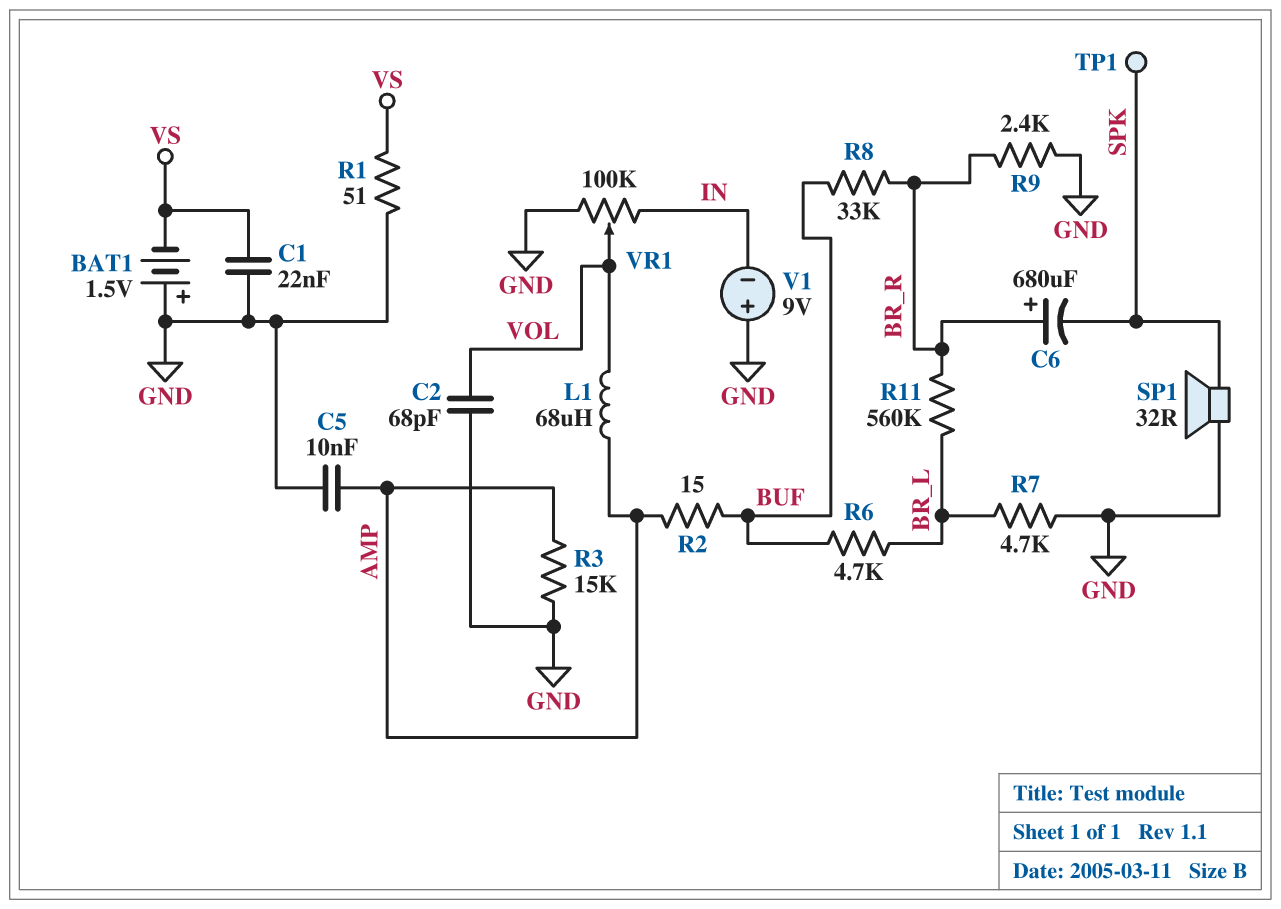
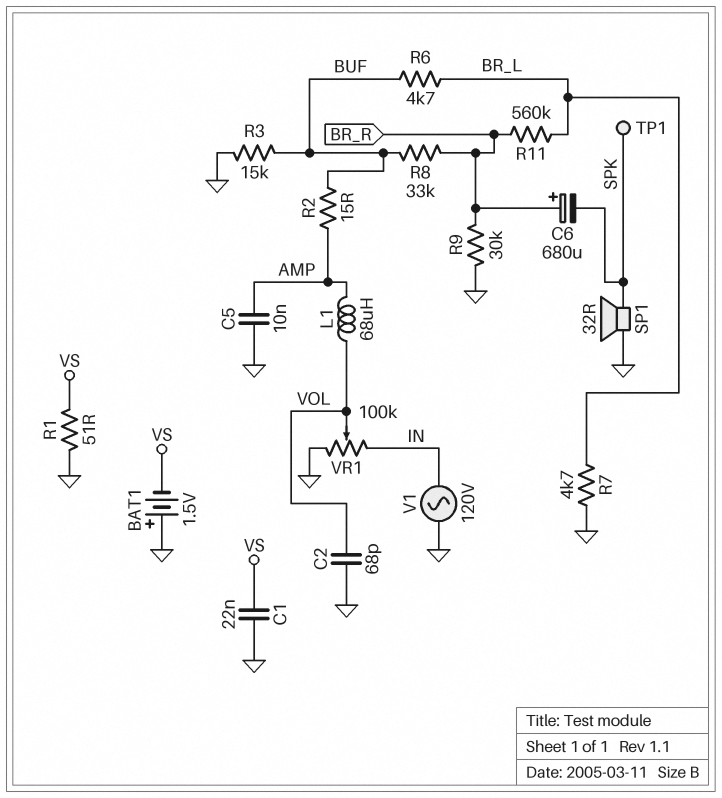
R3: 15k (AMP, GND) -> 15k (BUF, GND)
R9: 2.4k (BR_R, GND) -> 30k (BR_R, GND)
V1: 9V (plus GND, minus IN) -> AC 120V (GND, IN)

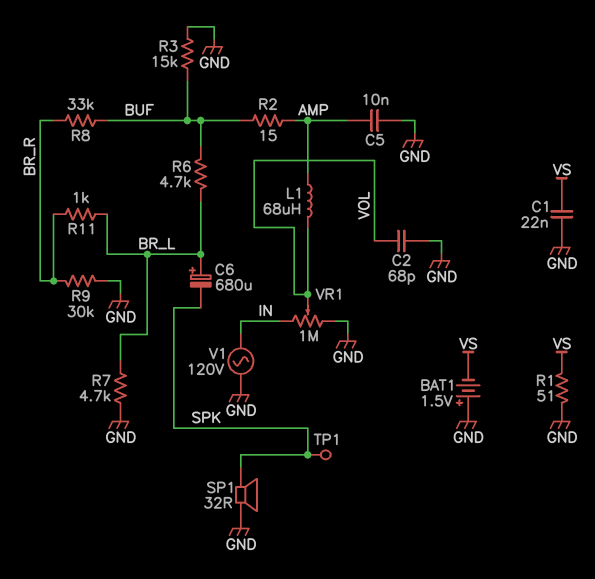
C6: 680uF (plus BR_R, minus SPK) -> 680uF (plus BR_L, minus SPK)
R11: 560k (BR_L, BR_R) -> 1k (BR_L, BR_R)
VR1: 100k (GND, IN, wiper VOL) -> 1M (GND, IN, wiper VOL)

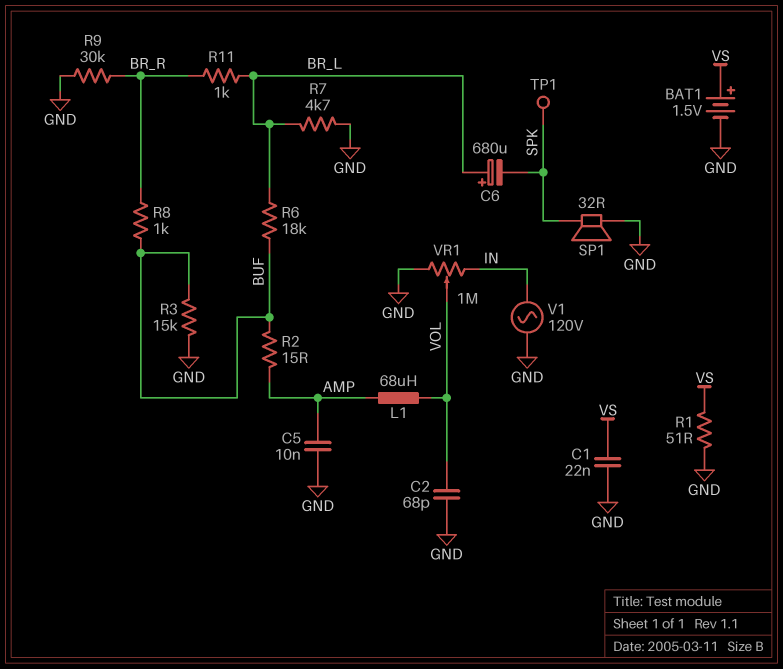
BAT1: 1.5V (plus GND, minus VS) -> 1.5V (plus VS, minus GND)
R6: 4.7k (BR_L, BUF) -> 18k (BR_L, BUF)
R8: 33k (BR_R, BUF) -> 1k (BR_R, BUF)

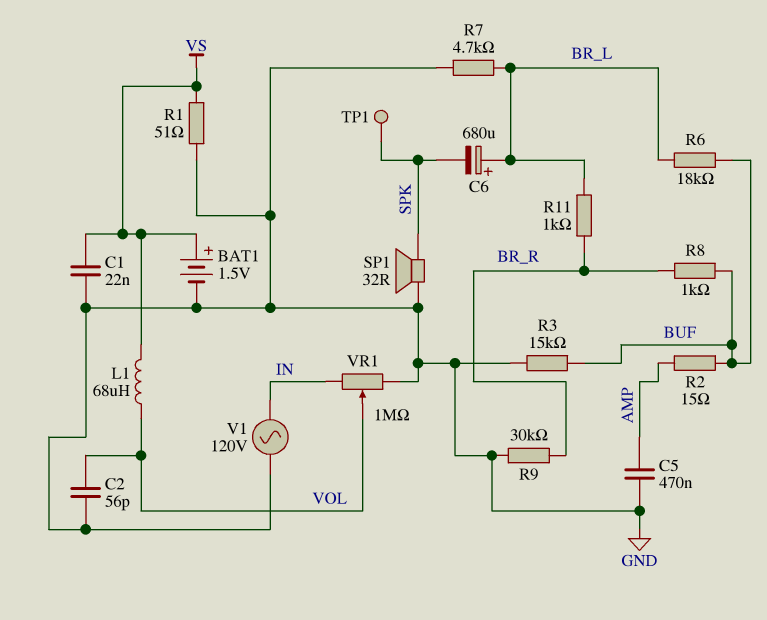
C2: 68pF (GND, VOL) -> 56pF (GND, VOL)
C5: 10nF (AMP, GND) -> 470nF (AMP, GND)
L1: 68uH (AMP, VOL) -> 68uH (VOL, VS)

